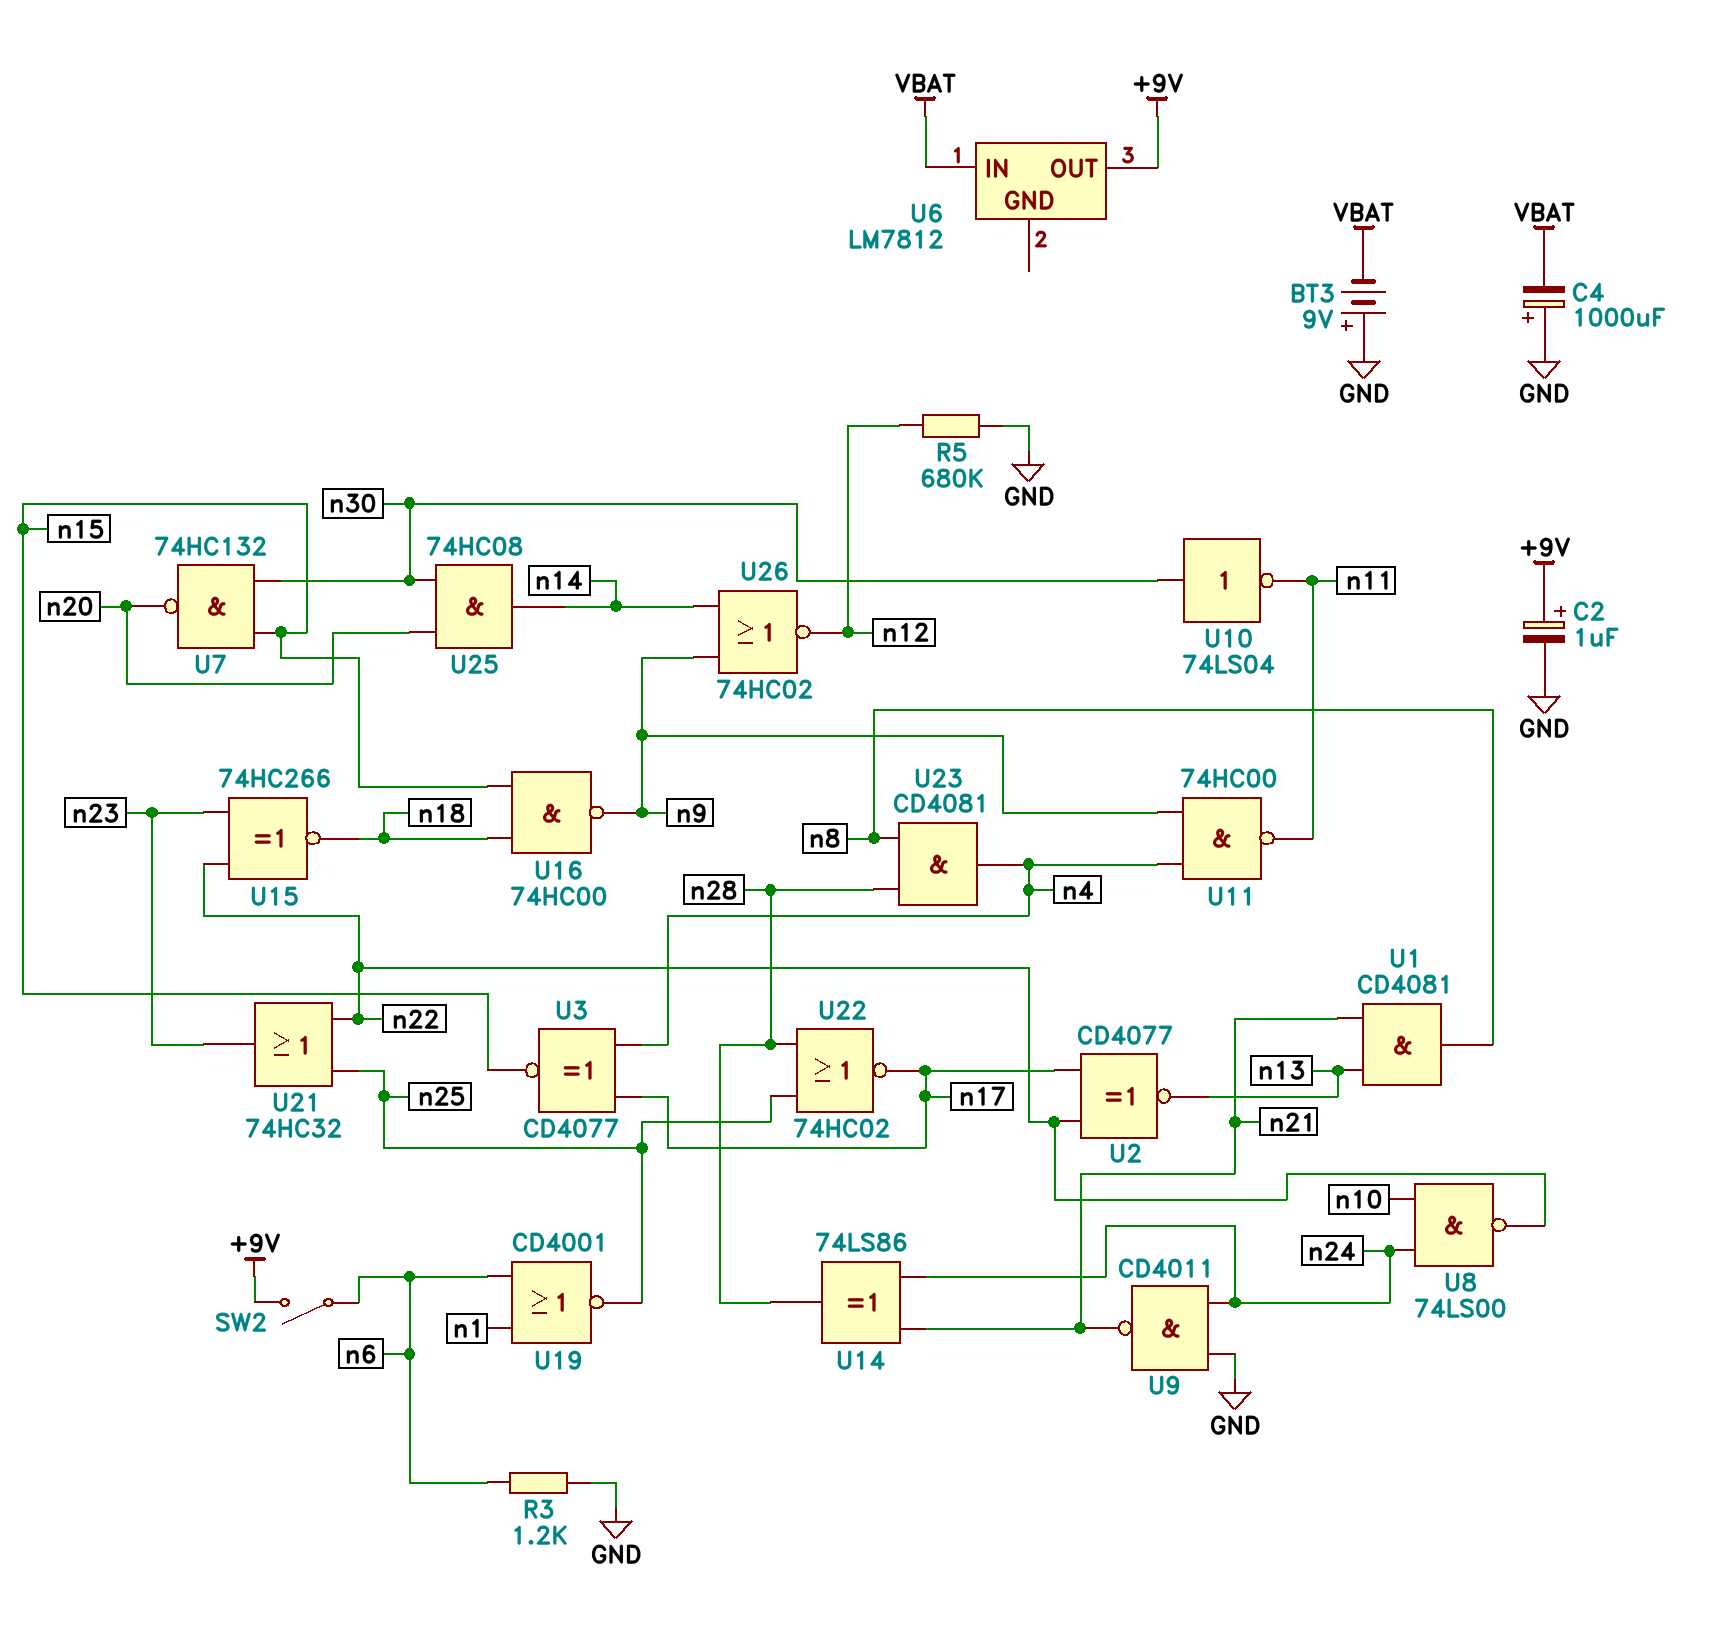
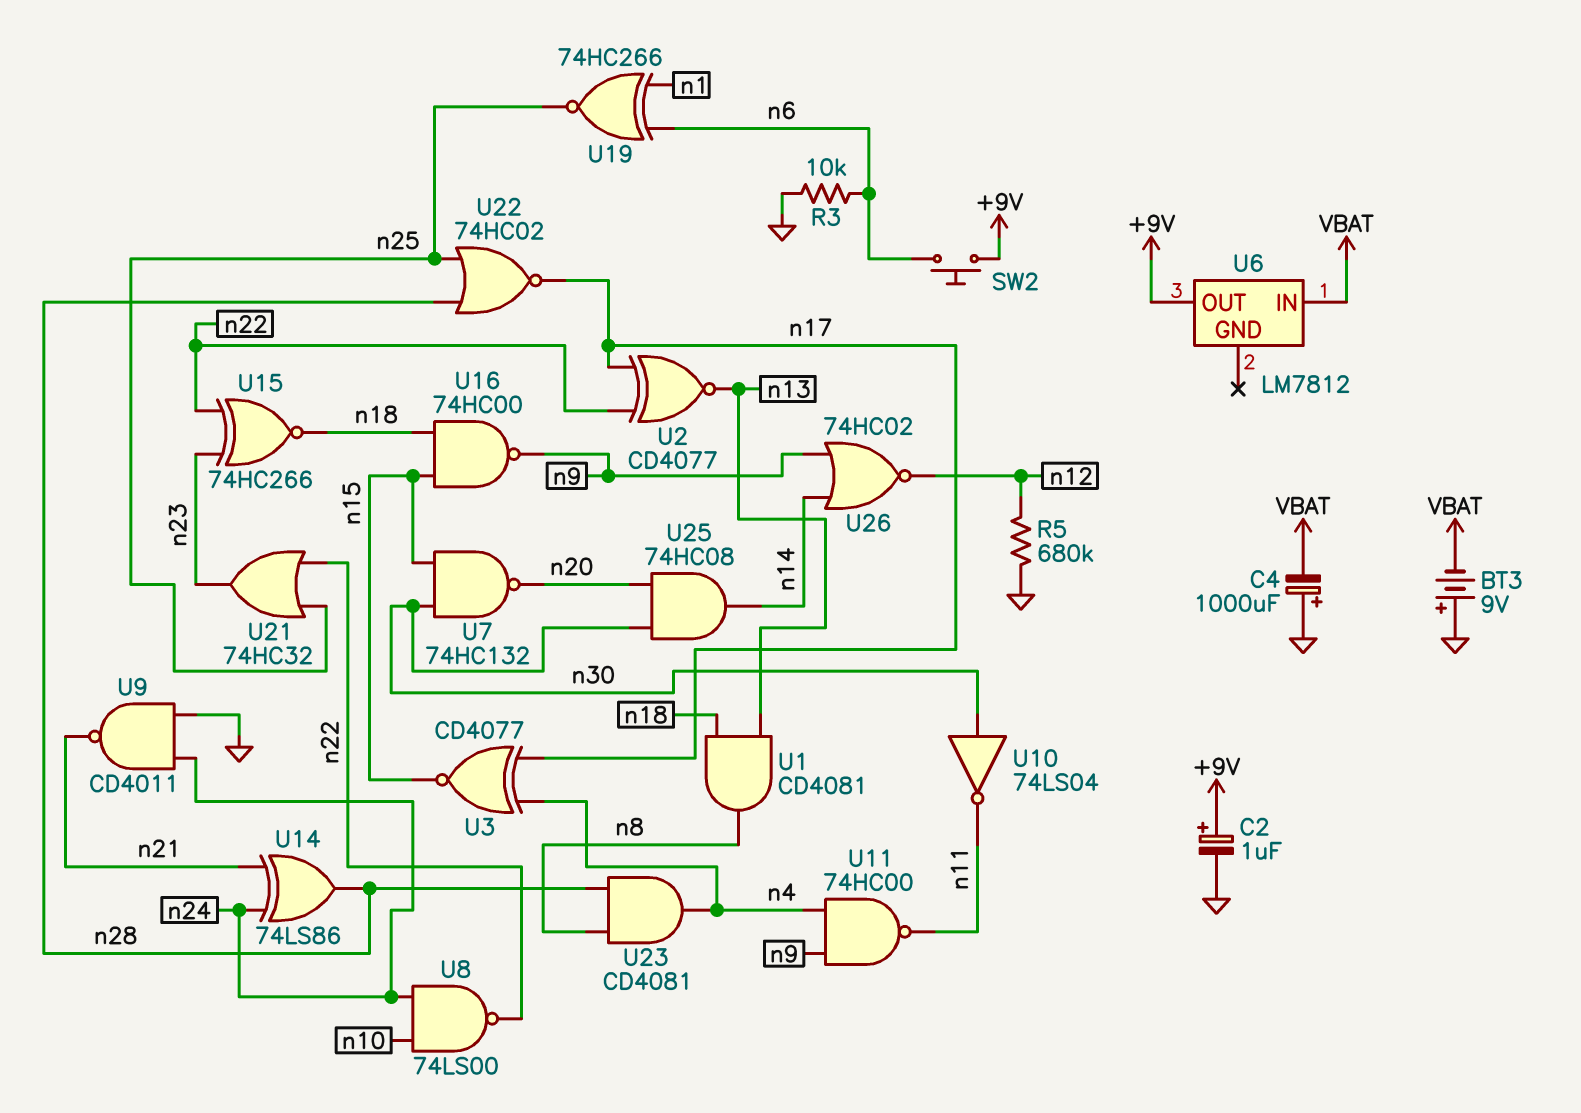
R3: 1.2k (GND, n6) -> 10k (GND, n6)
SW2: switch (+9V, n6) -> button (+9V, n6)
U1: AND CD4081 (in n13, in n21, out n8) -> AND CD4081 (in n13, in n18, out n8)
U19: NOR CD4001 (in n1, in n6, out n25) -> XNOR 74HC266 (in n1, in n6, out n25)

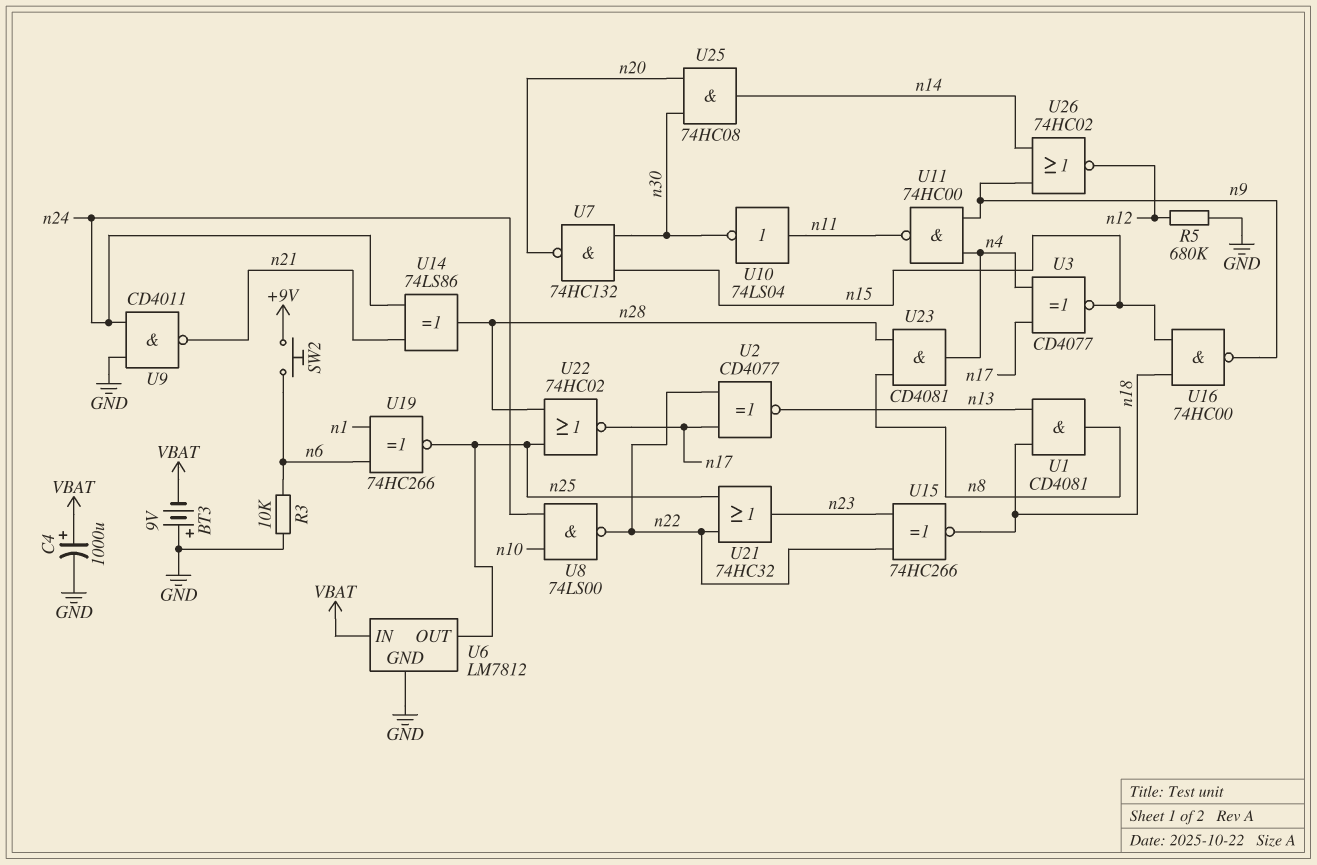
C2: 1uF (plus +9V, minus GND) -> none
C4: 1000uF (plus GND, minus VBAT) -> 1000uF (plus VBAT, minus GND)
U6 pin GND: none -> GND
U6 pin OUT: +9V -> n25
U10: NOT 74LS04 (in n30, out n11) -> NOT 74LS04 (in n11, out n30)

